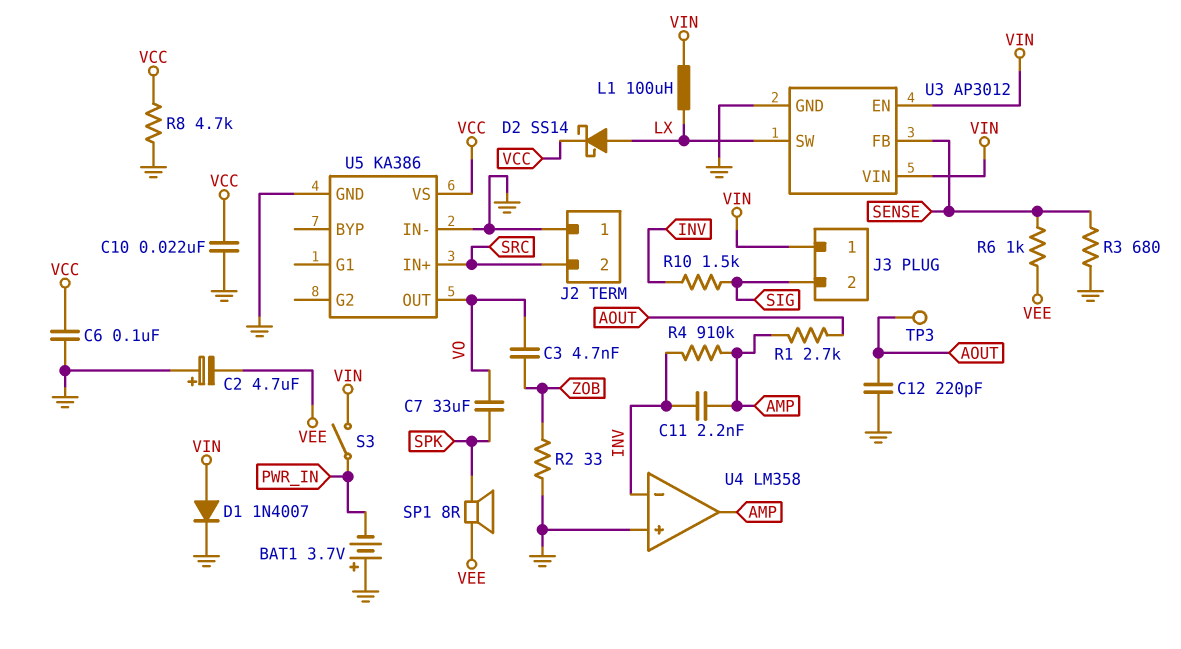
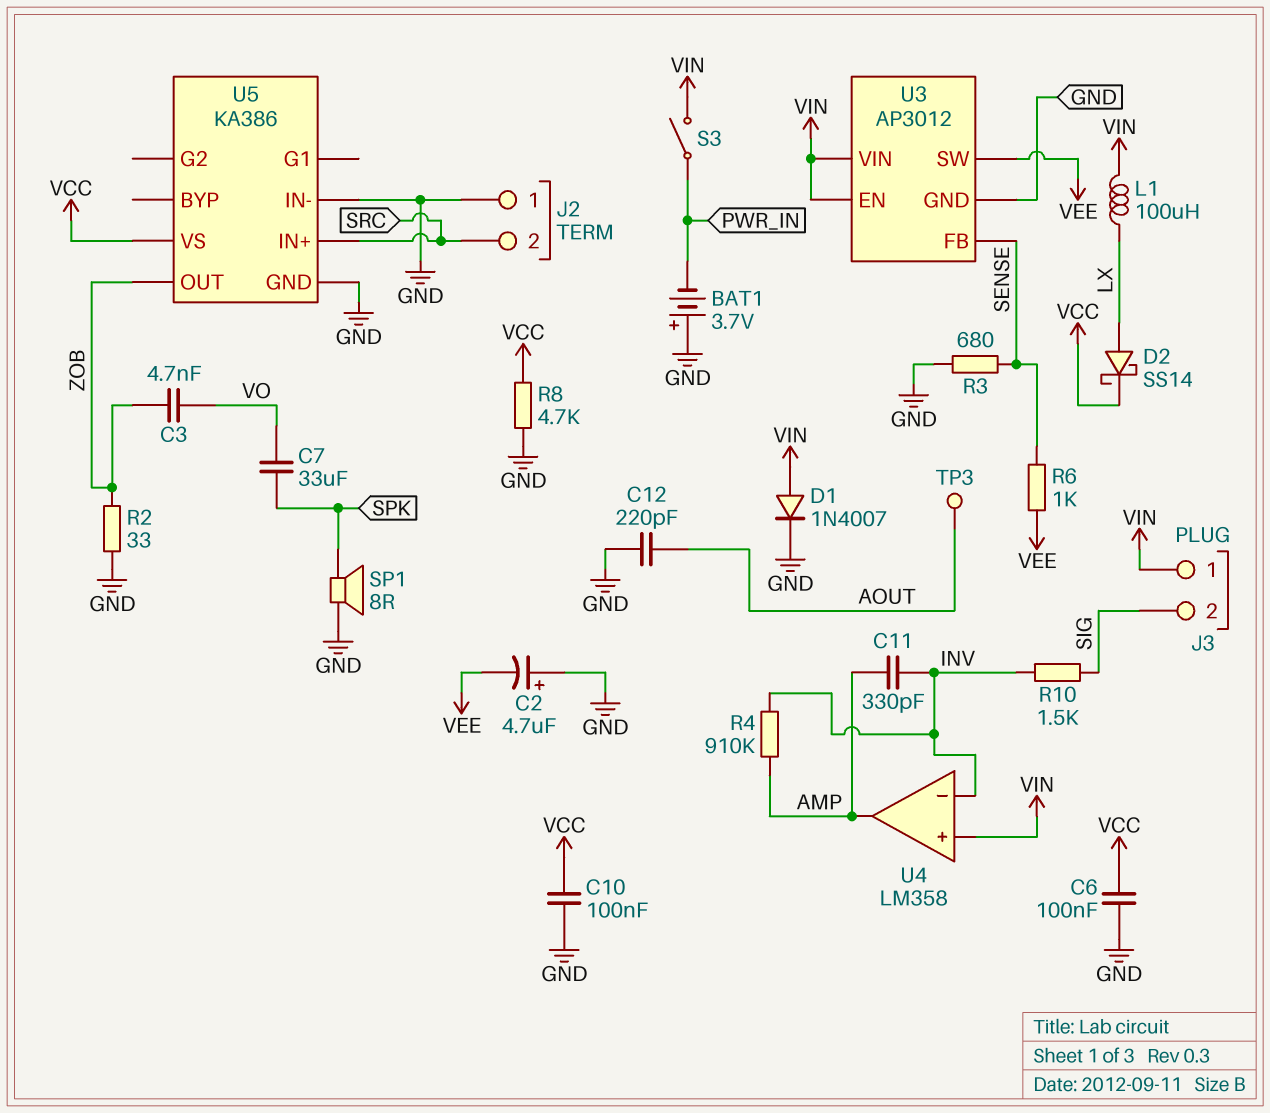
C10: 22nF (GND, VCC) -> 100nF (GND, VCC)
C11: 2.2nF (AMP, INV) -> 330pF (AMP, INV)
R1: 2.7k (AMP, AOUT) -> none
SP1: speaker 8R (SPK, VEE) -> speaker 8R (GND, SPK)
U3 pin SW: LX -> VEE
U4 pin in+: GND -> VIN
U5 pin OUT: VO -> ZOB

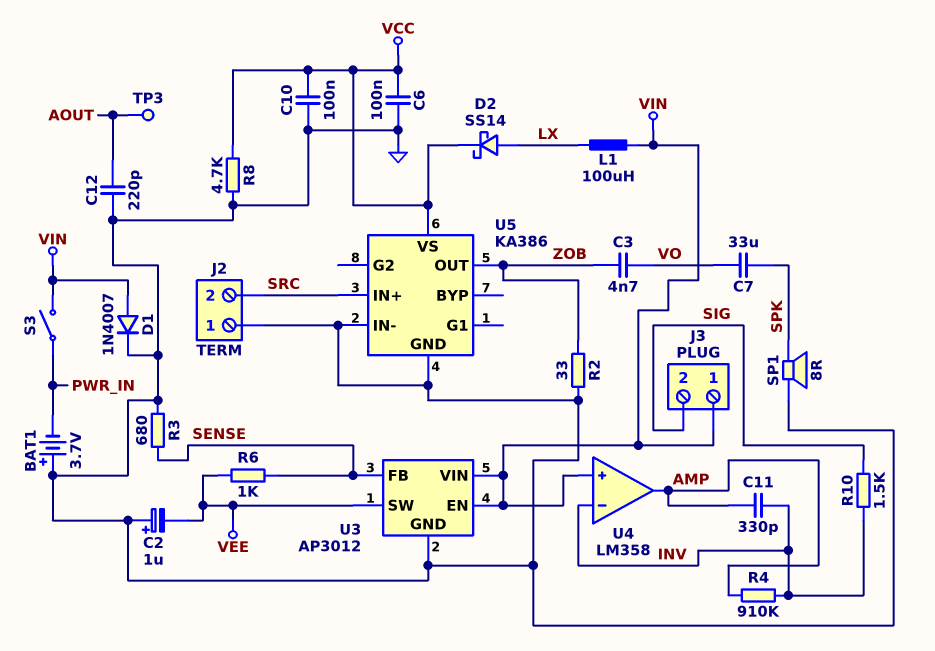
C2: 4.7uF (plus GND, minus VEE) -> 1uF (plus GND, minus VEE)

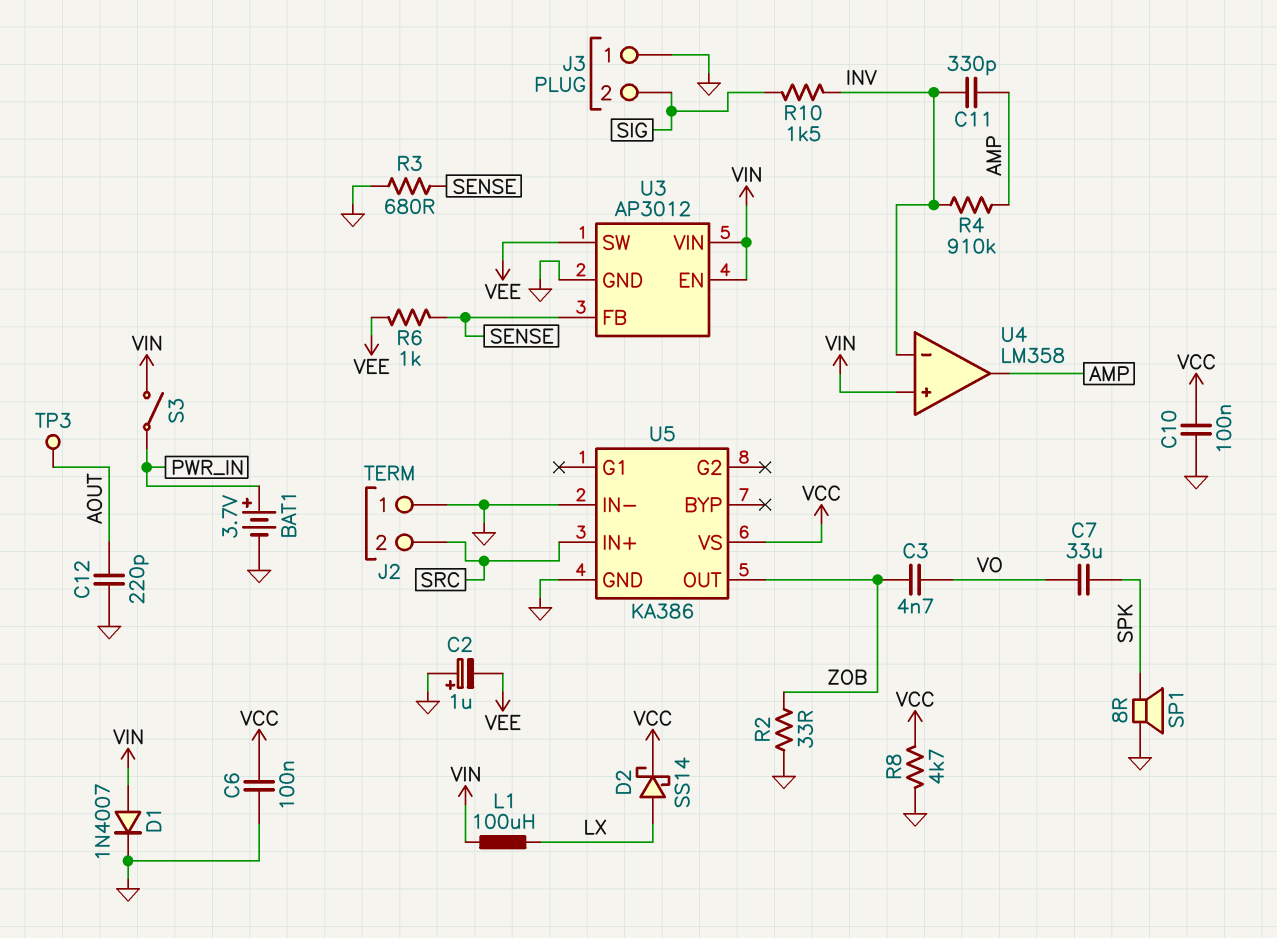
BAT1: 3.7V (plus GND, minus PWR_IN) -> 3.7V (plus PWR_IN, minus GND)
J3 pin 1: VIN -> GND

